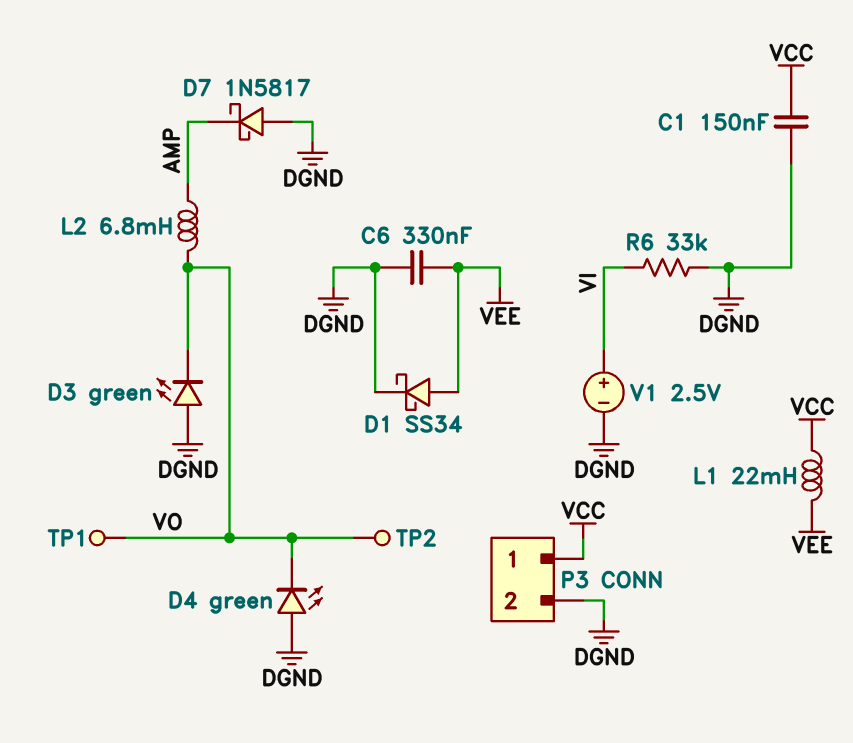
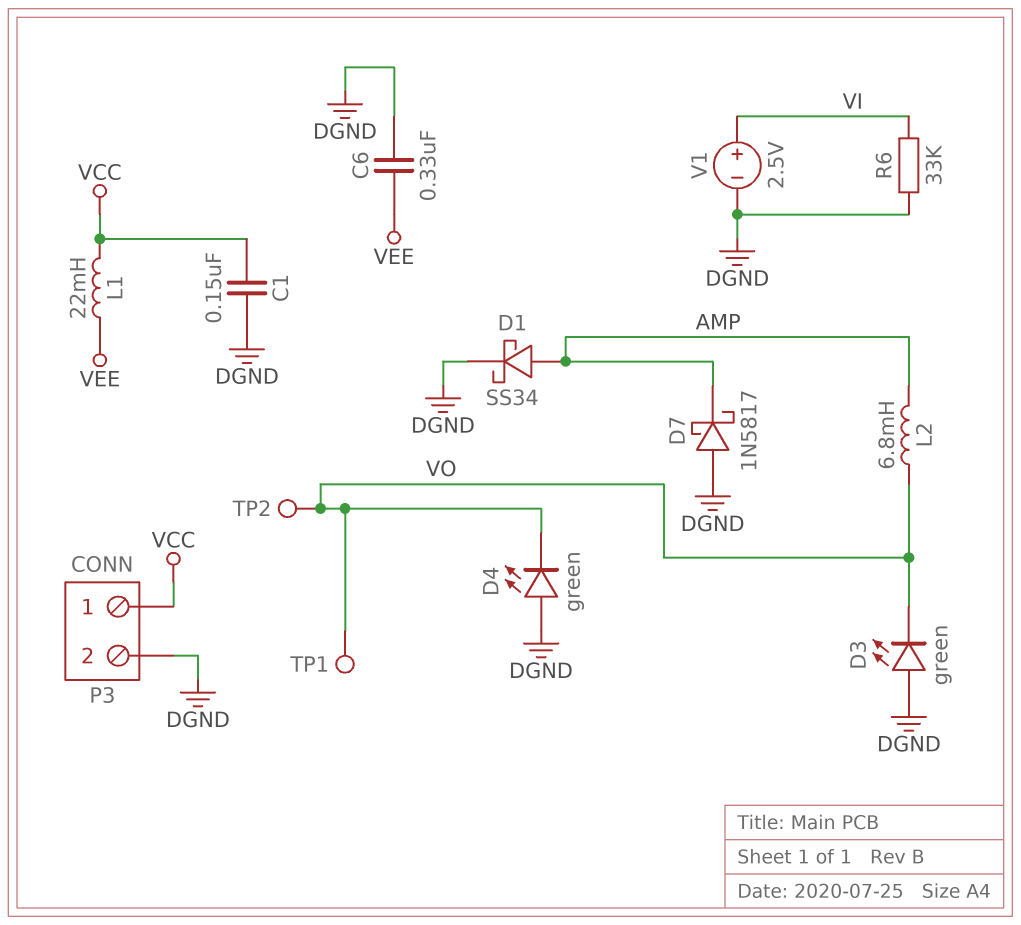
D1: schottky SS34 (A VEE, K DGND) -> schottky SS34 (A AMP, K DGND)

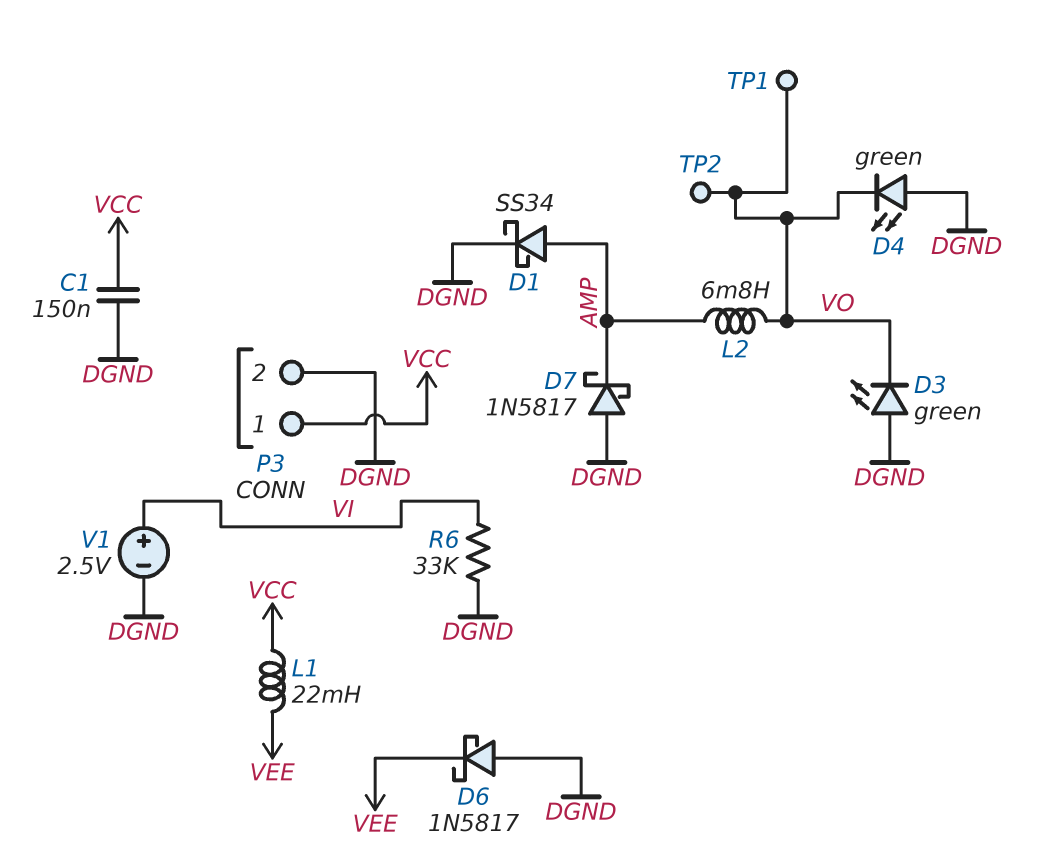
C6: 330nF (DGND, VEE) -> none
D6: none -> schottky 1N5817 (A DGND, K VEE)

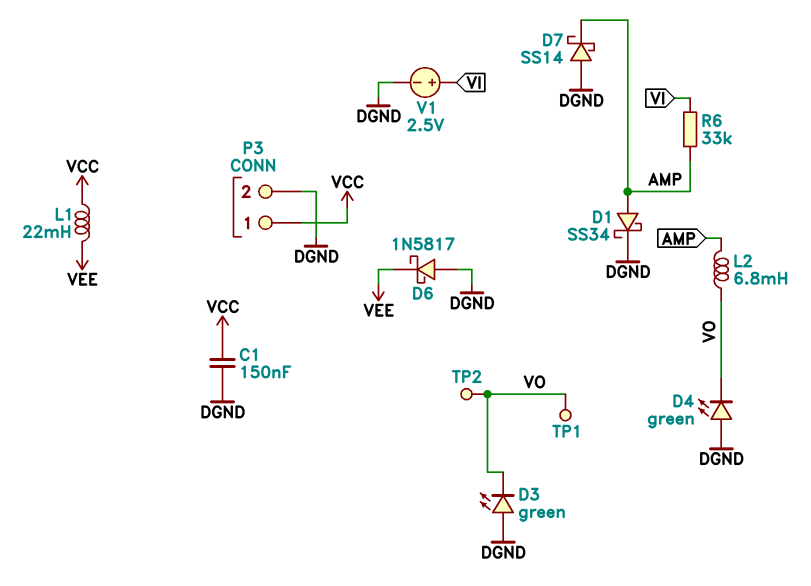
D7: schottky 1N5817 (A DGND, K AMP) -> schottky SS14 (A DGND, K AMP)
R6: 33k (DGND, VI) -> 33k (AMP, VI)

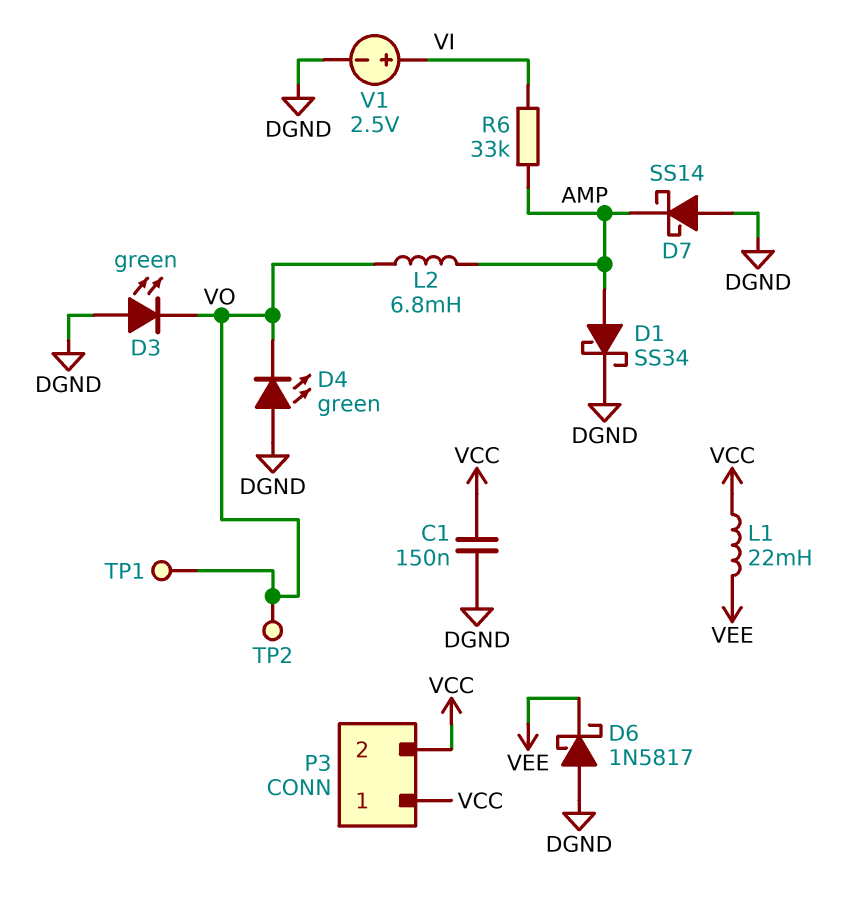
P3 pin 2: DGND -> VCC

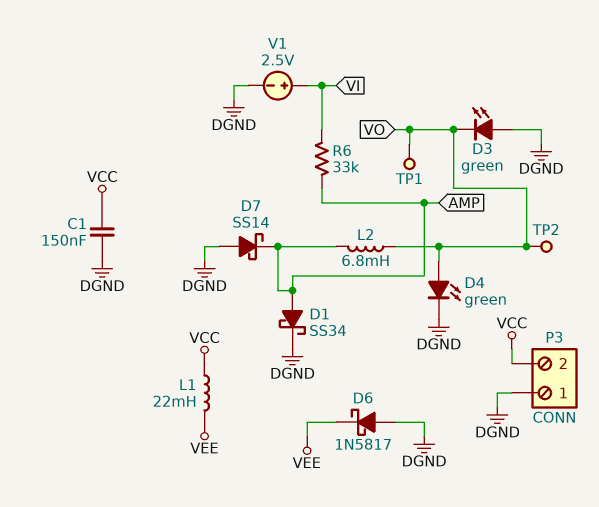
D4: LED green (A DGND, K VO) -> LED green (A VO, K DGND)
P3 pin 1: VCC -> DGND

